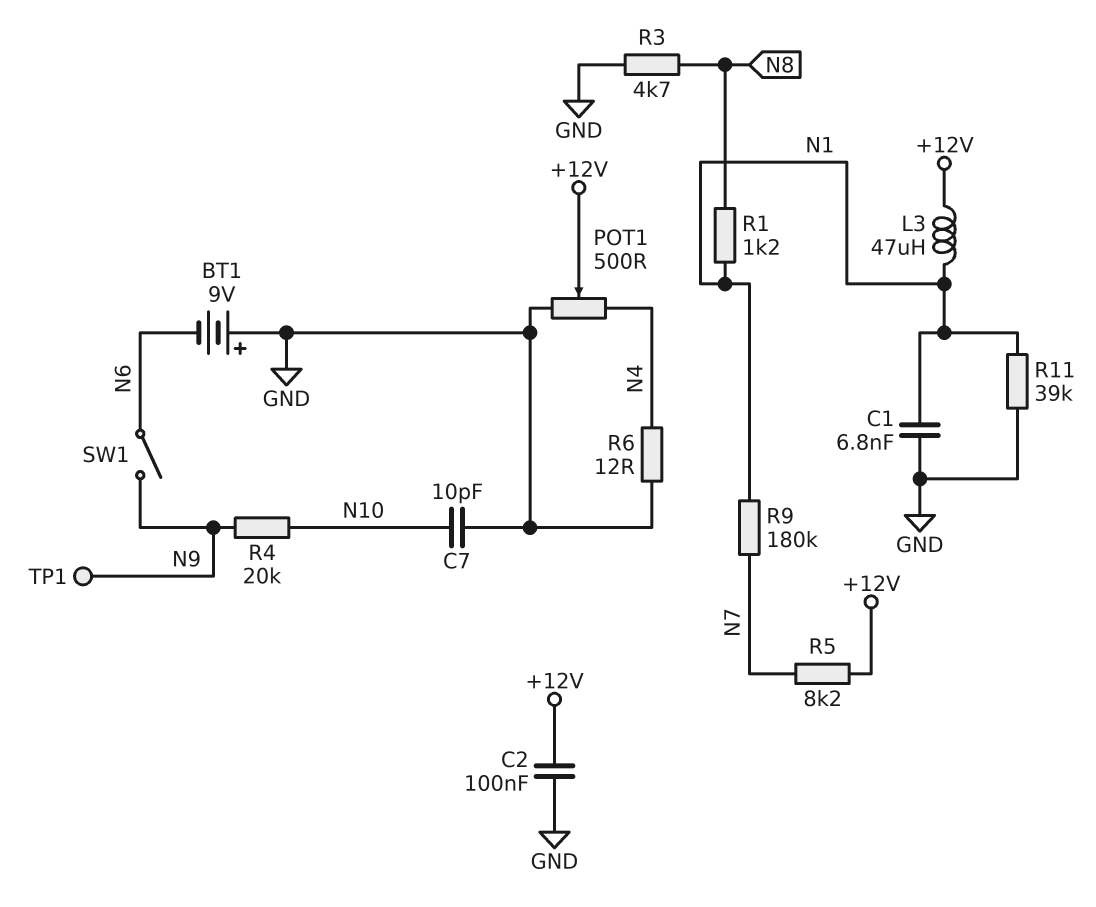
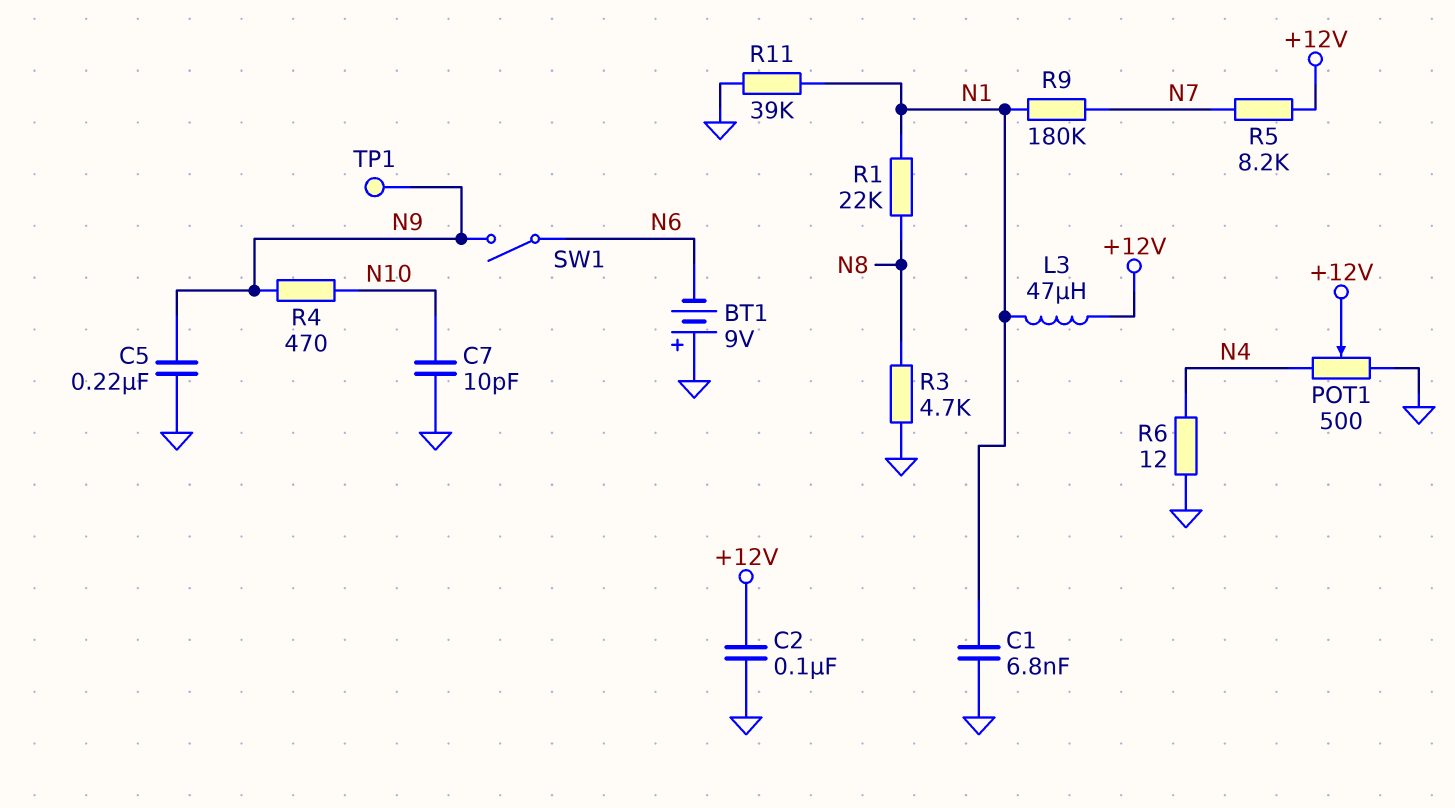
C5: none -> 220nF (GND, N9)
R1: 1.2k (N1, N8) -> 22k (N1, N8)
R4: 20k (N9, N10) -> 470 (N9, N10)

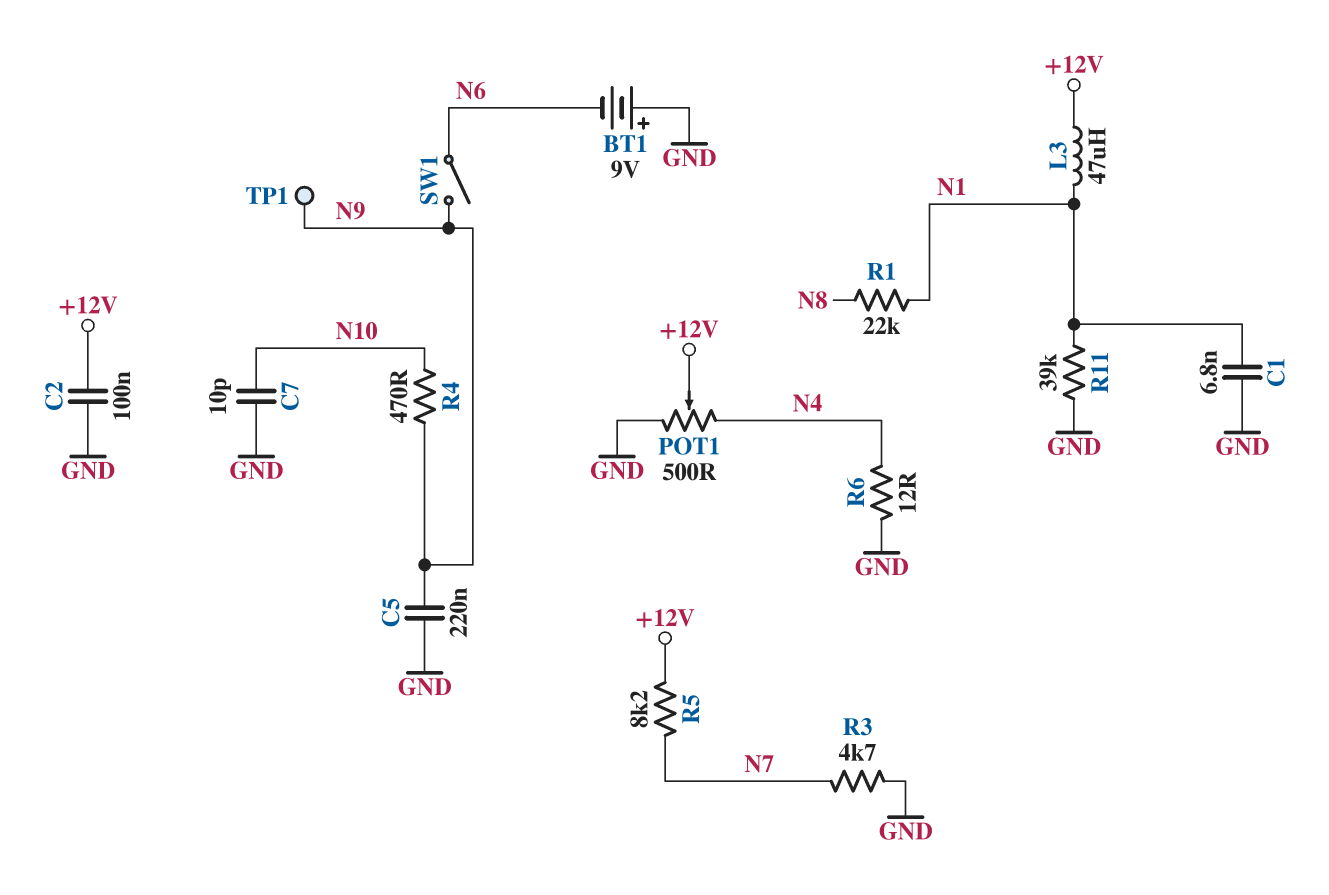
R3: 4.7k (GND, N8) -> 4.7k (GND, N7)
R9: 180k (N1, N7) -> none

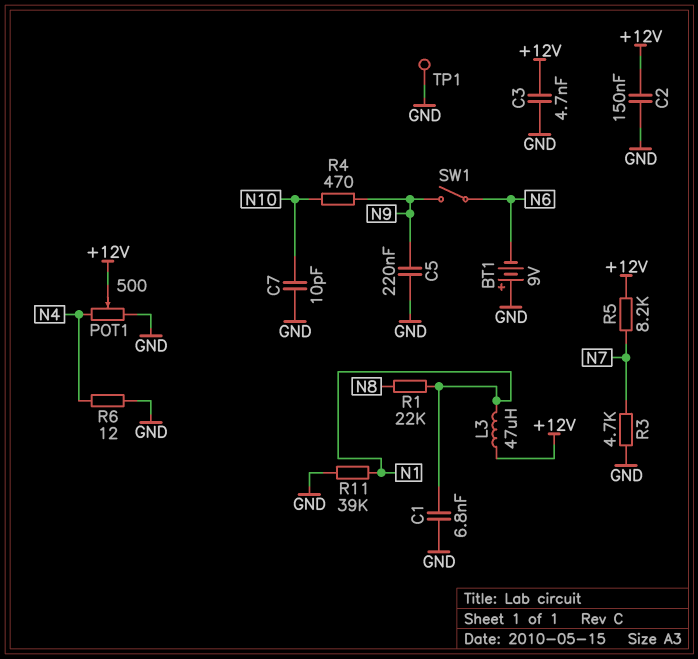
C2: 100nF (+12V, GND) -> 150nF (+12V, GND)
C3: none -> 4.7nF (+12V, GND)
TP1: test point (N9) -> test point (GND)

